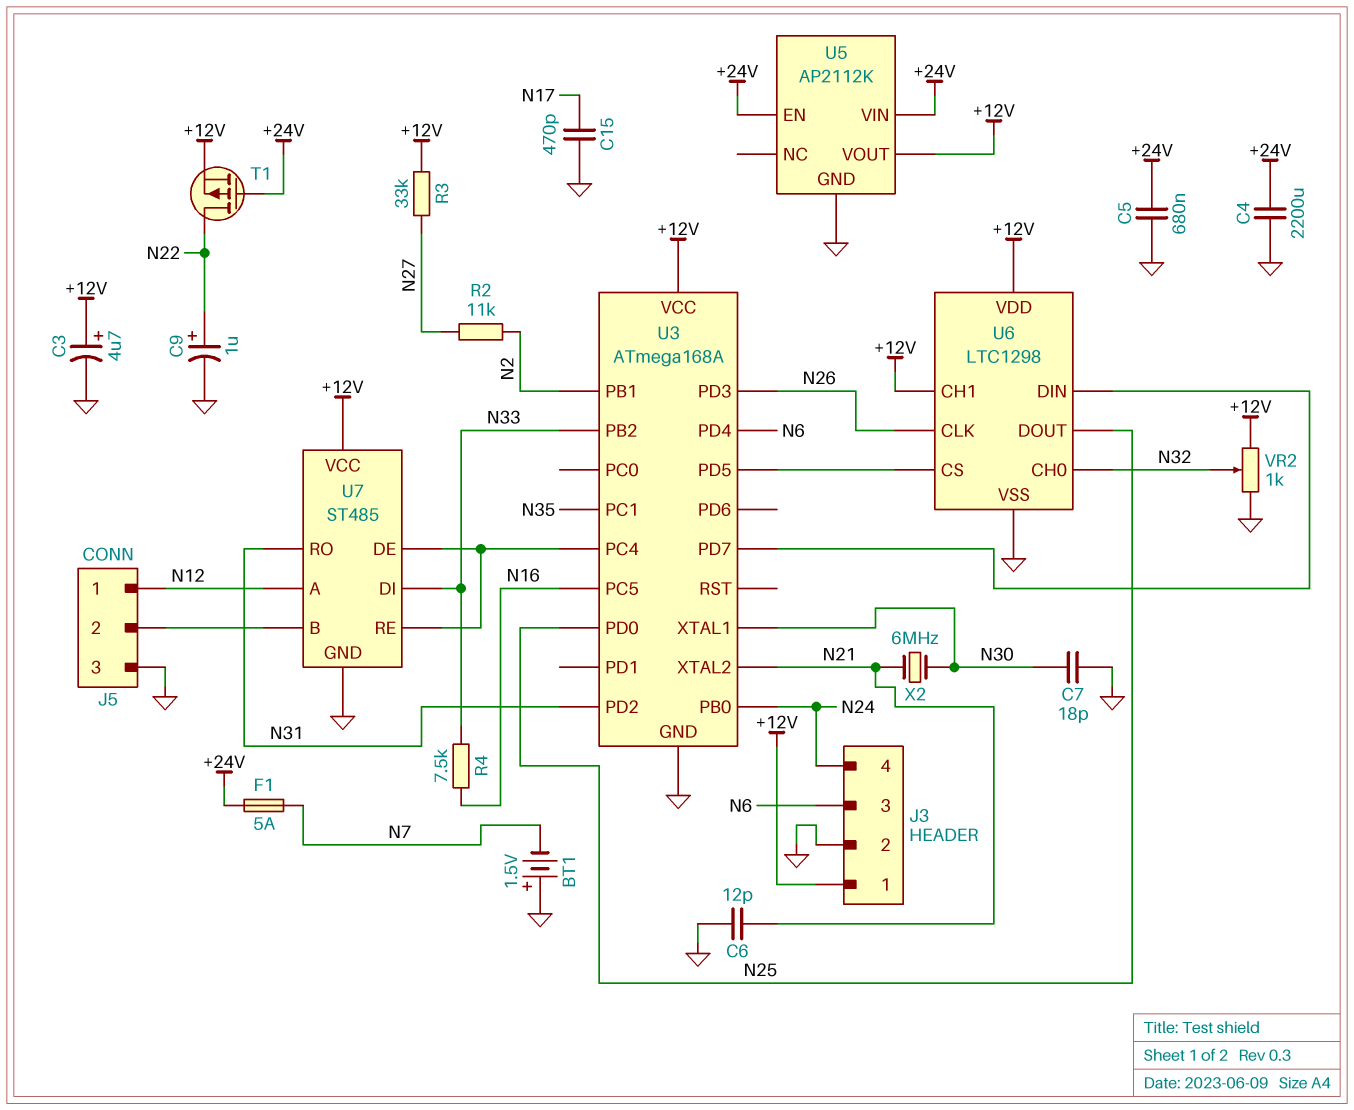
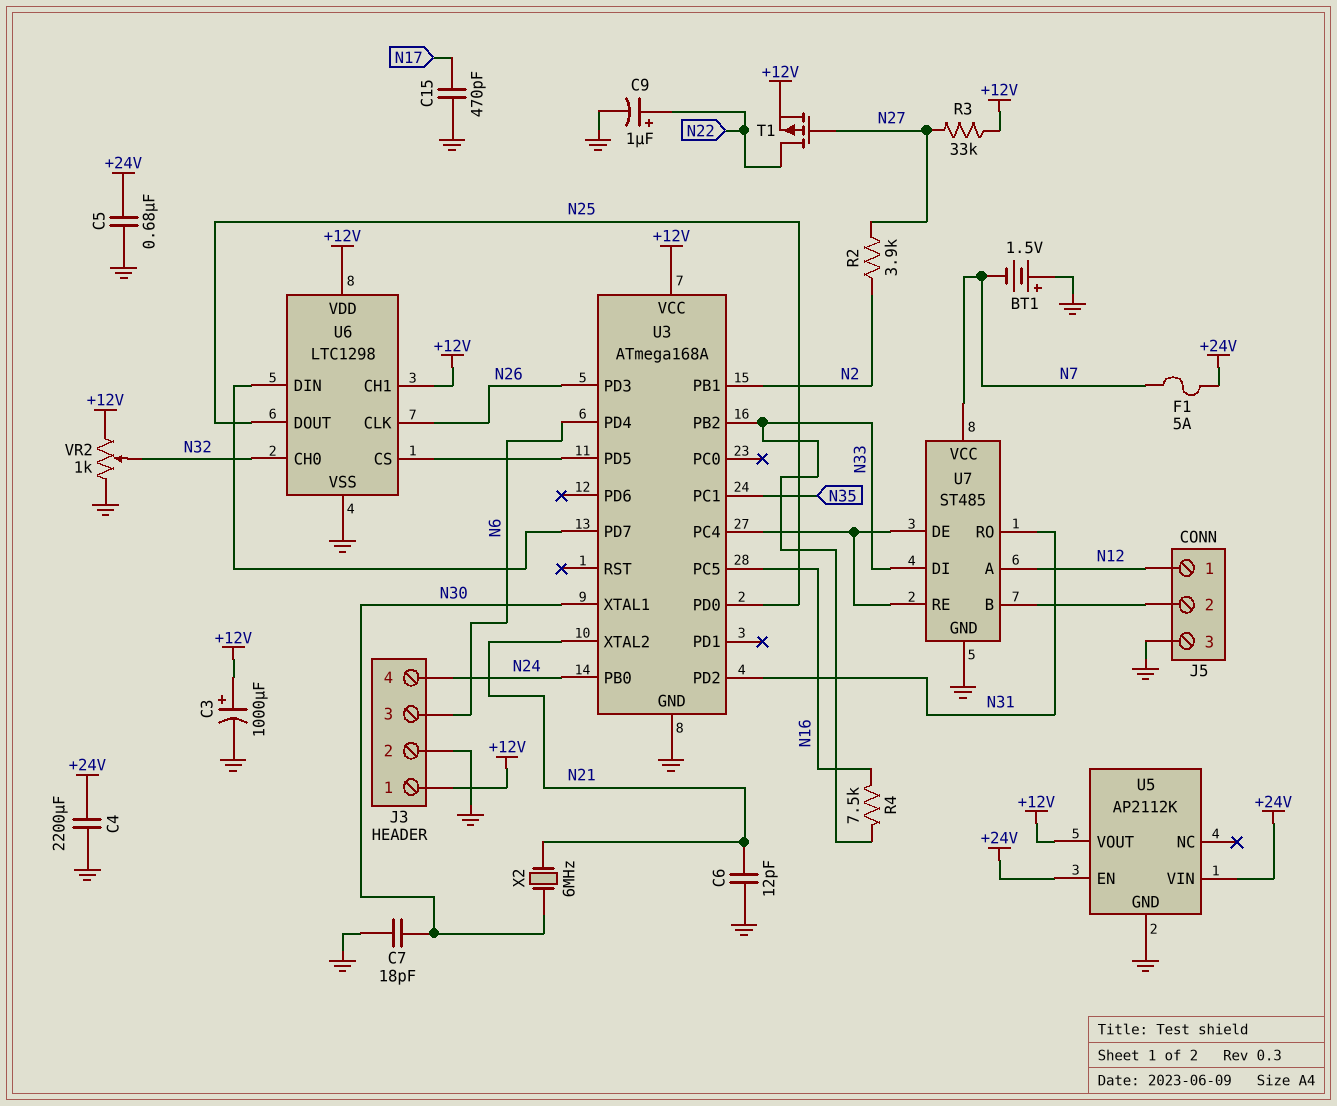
C3: 4.7uF (plus +12V, minus GND) -> 1000uF (plus +12V, minus GND)
R2: 11k (N2, N27) -> 3.9k (N2, N27)
T1: PMOS (G +24V, D N22, S +12V) -> PMOS (G N27, D N22, S +12V)
U7 pin VCC: +12V -> N7

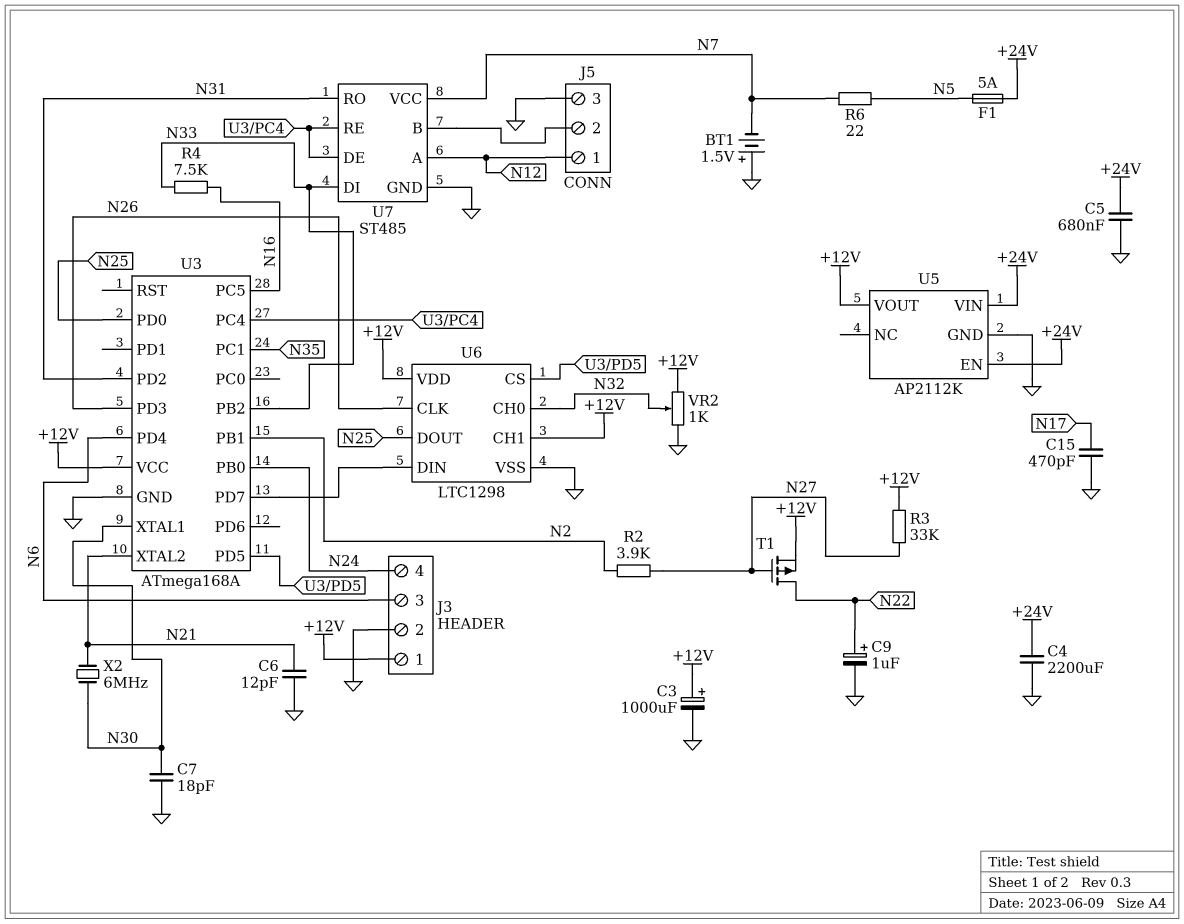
F1: 5A (+24V, N7) -> 5A (+24V, N5)
R6: none -> 22 (N5, N7)

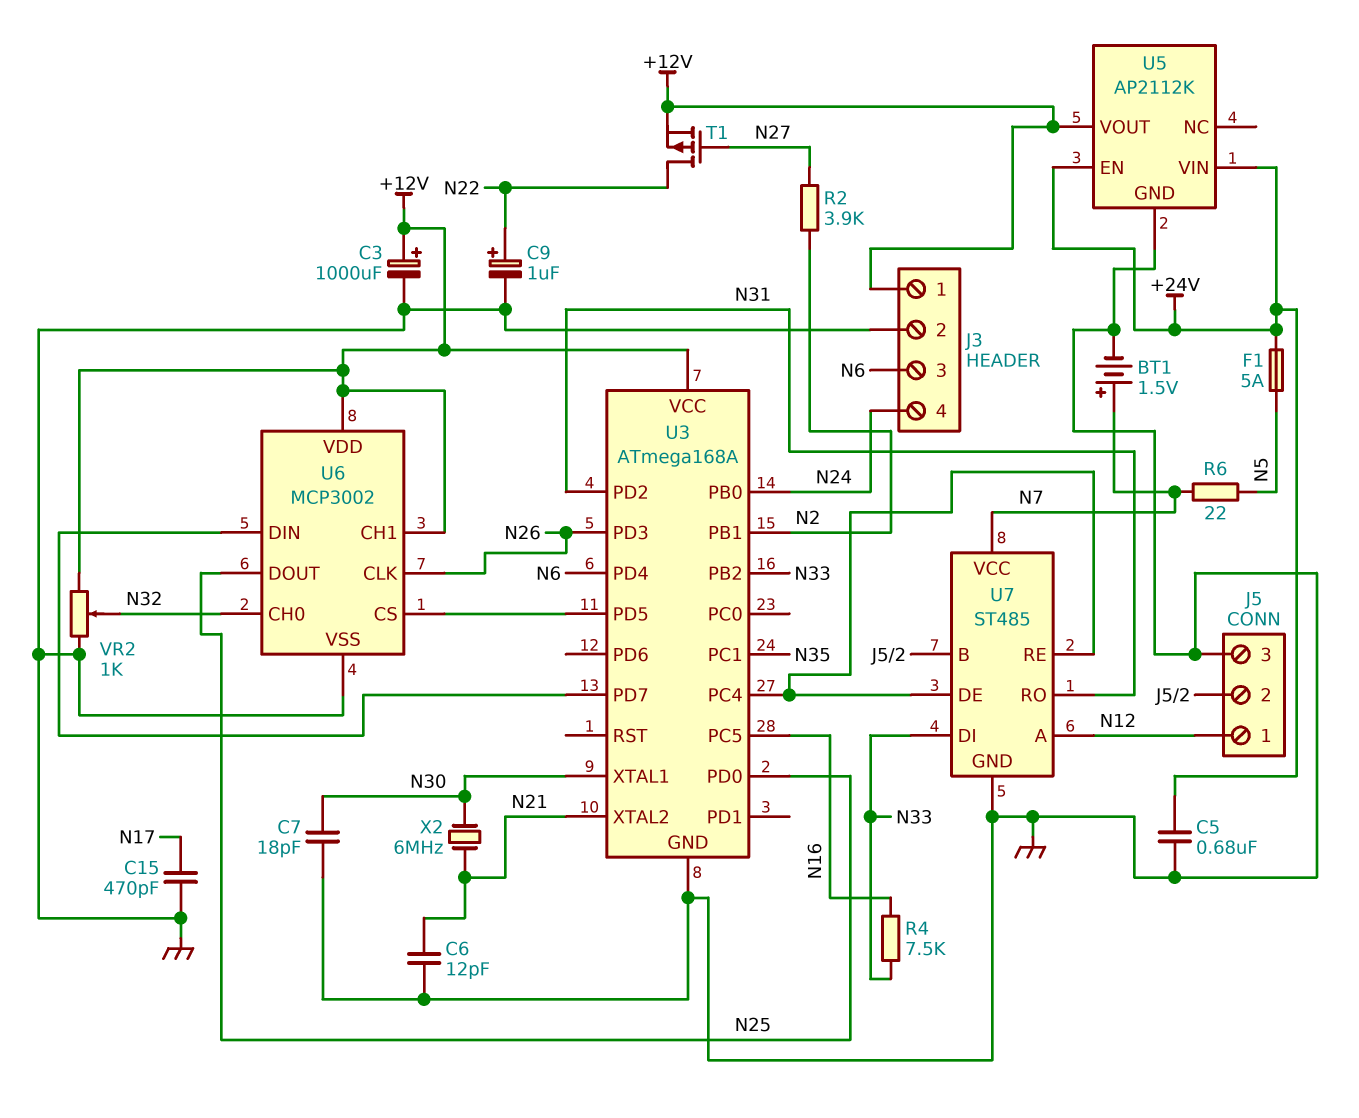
BT1: 1.5V (plus GND, minus N7) -> 1.5V (plus N7, minus GND)
C4: 2200uF (+24V, GND) -> none
R3: 33k (+12V, N27) -> none
U6: LTC1298 -> MCP3002

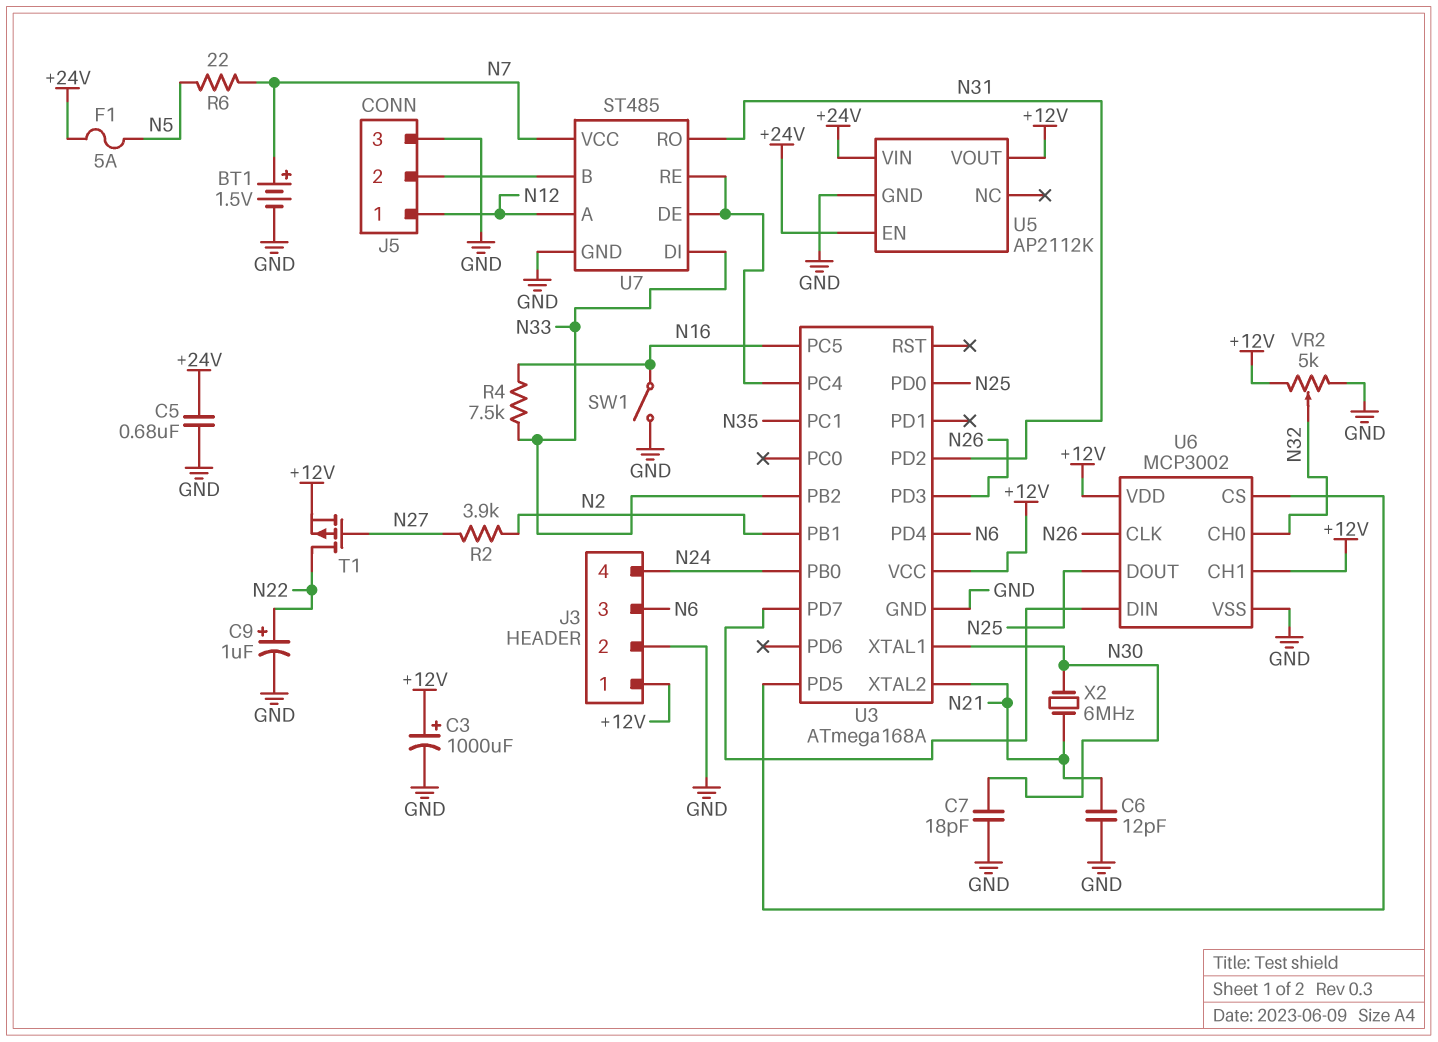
C15: 470pF (GND, N17) -> none
SW1: none -> switch (GND, N16)
VR2: 1k (+12V, GND, wiper N32) -> 5k (+12V, GND, wiper N32)

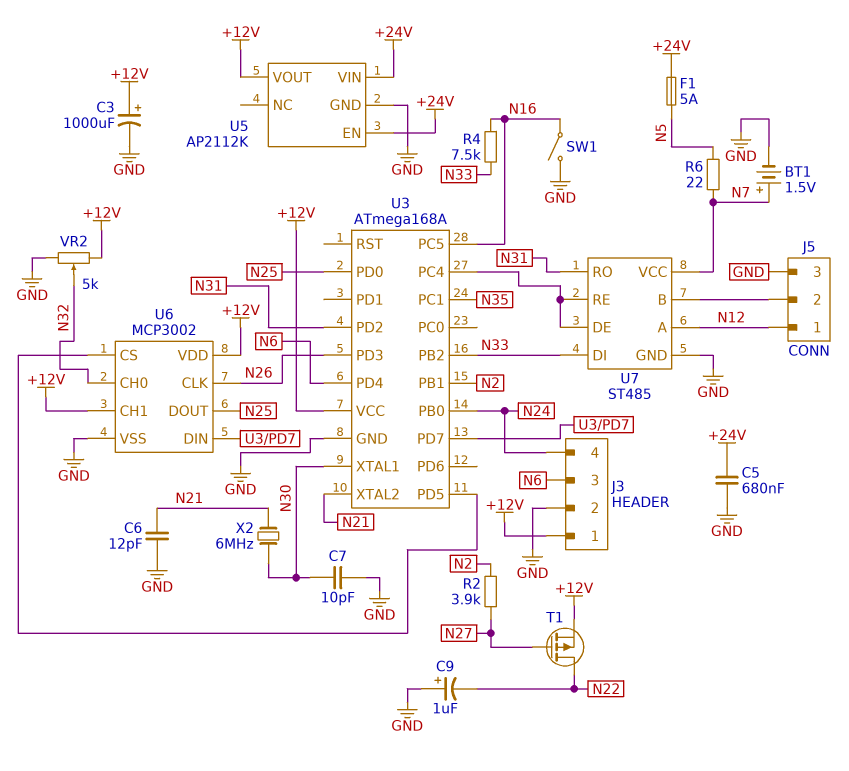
C7: 18pF (GND, N30) -> 10pF (GND, N30)
C9: 1uF (plus N22, minus GND) -> 1uF (plus GND, minus N22)

